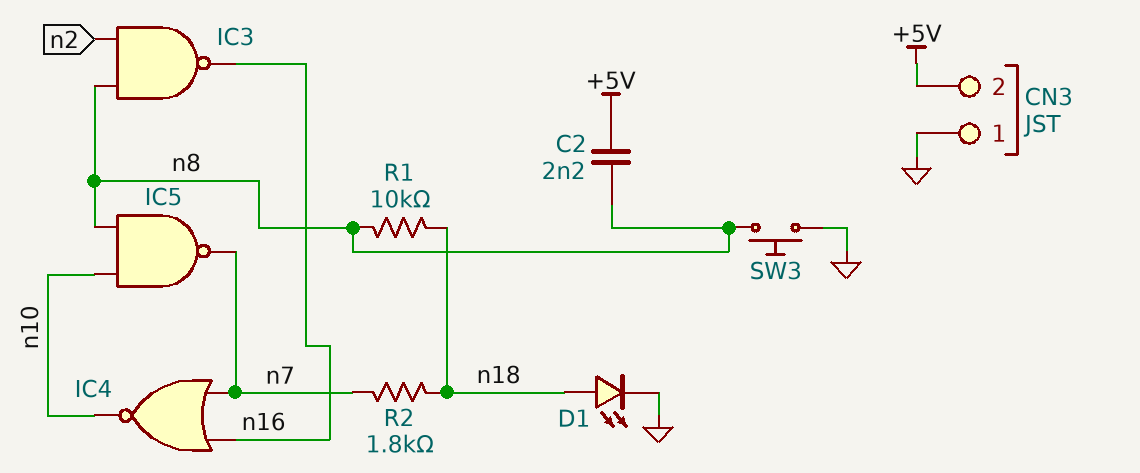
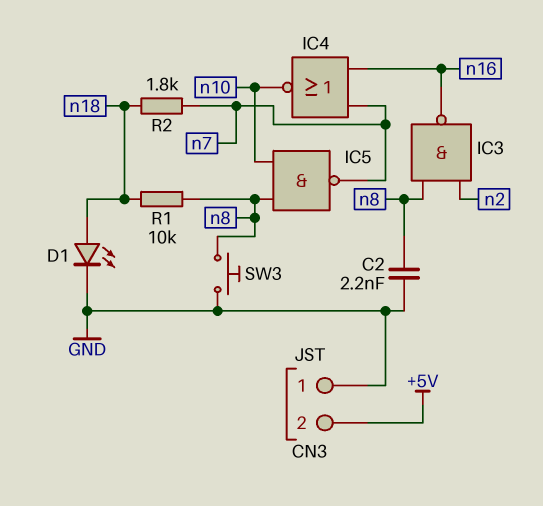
C2: 2.2nF (+5V, n8) -> 2.2nF (GND, n8)

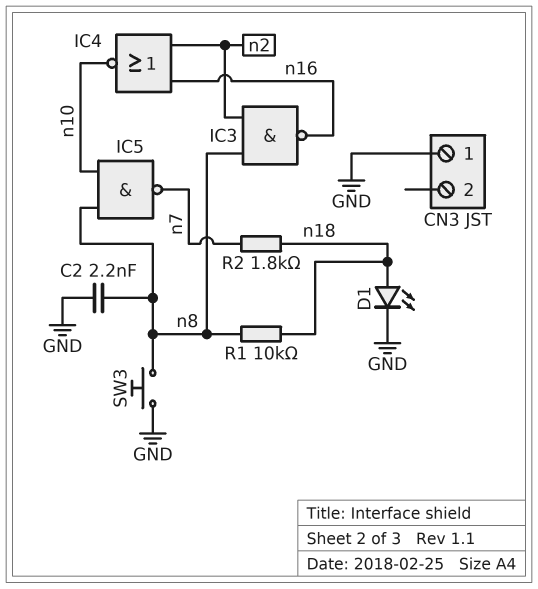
CN3 pin 2: +5V -> none
IC4: NOR (in n7, in n16, out n10) -> NOR (in n2, in n16, out n10)

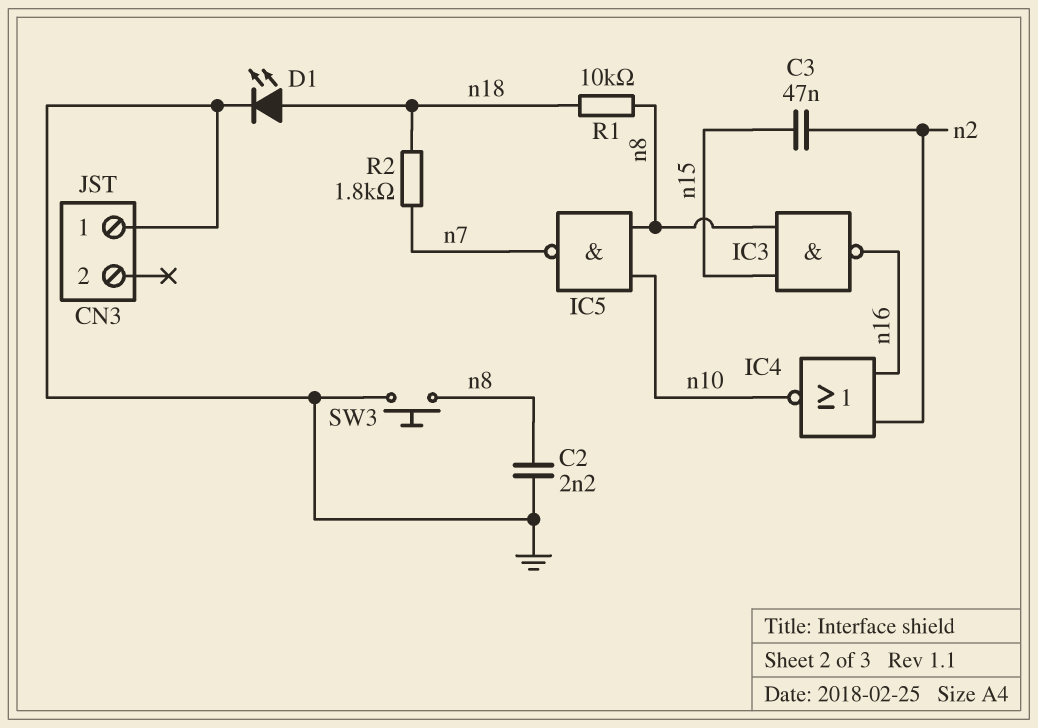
C3: none -> 47nF (n2, n15)
IC3: NAND (in n2, in n8, out n16) -> NAND (in n8, in n15, out n16)

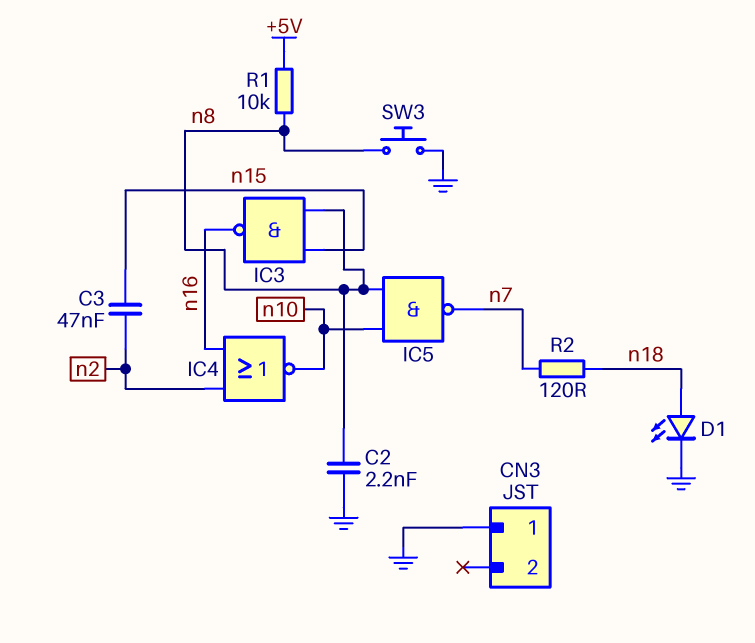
R1: 10k (n8, n18) -> 10k (+5V, n8)
R2: 1.8k (n7, n18) -> 120 (n7, n18)

